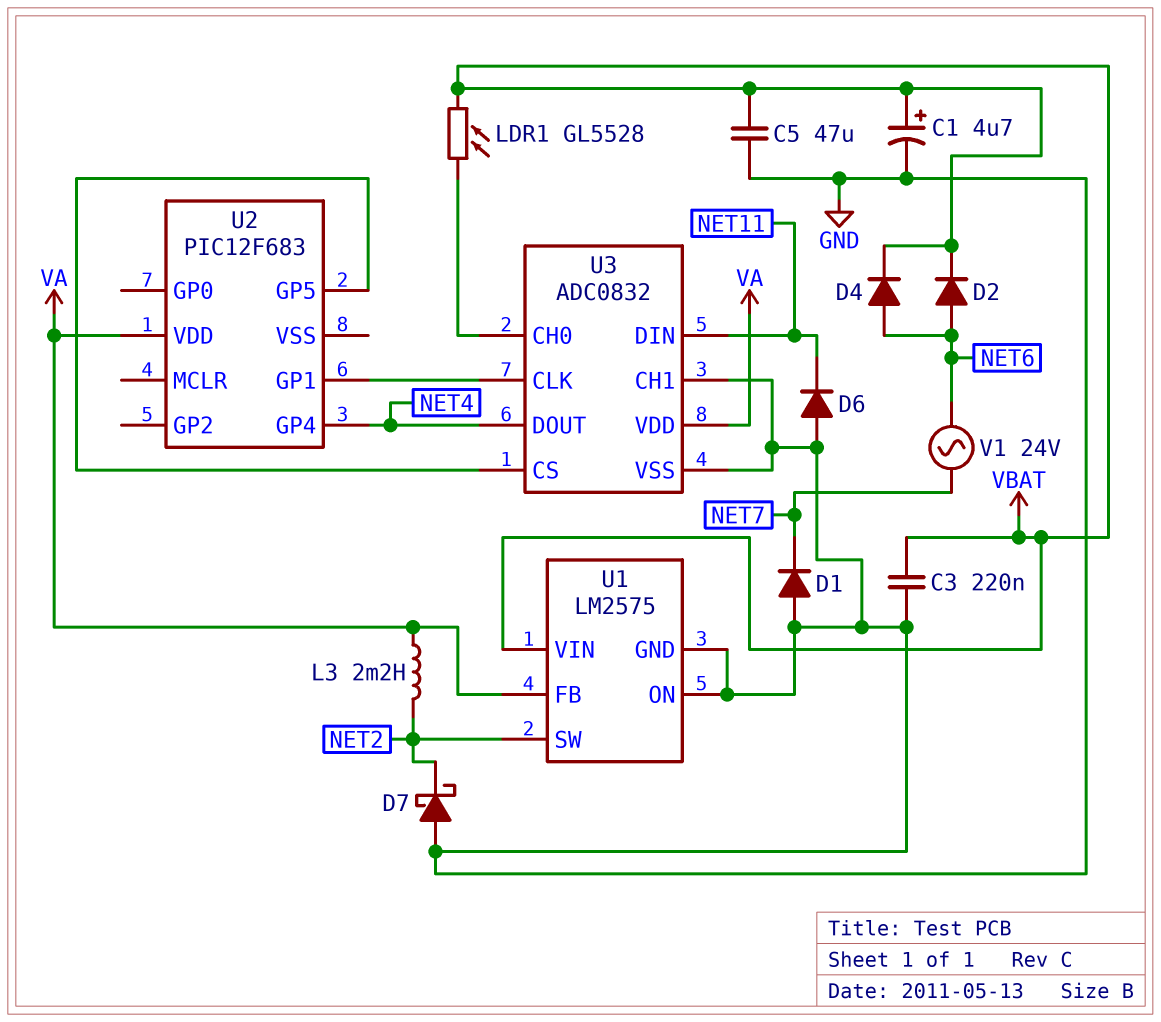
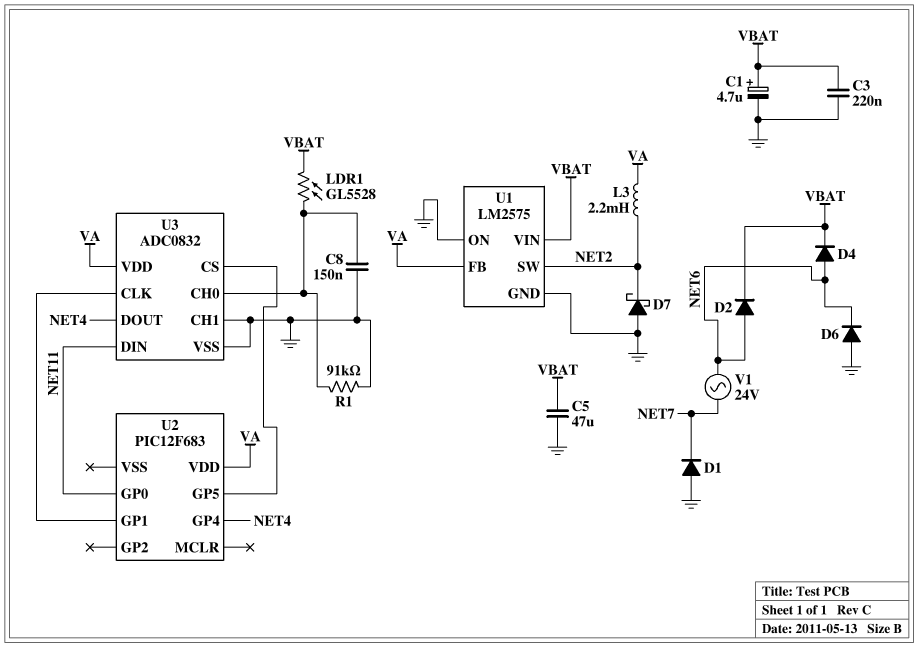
C8: none -> 150nF (GND, U3/CH0)
D6: diode (A GND, K NET11) -> diode (A GND, K NET6)
R1: none -> 91k (GND, U3/CH0)
U2 pin GP0: none -> NET11

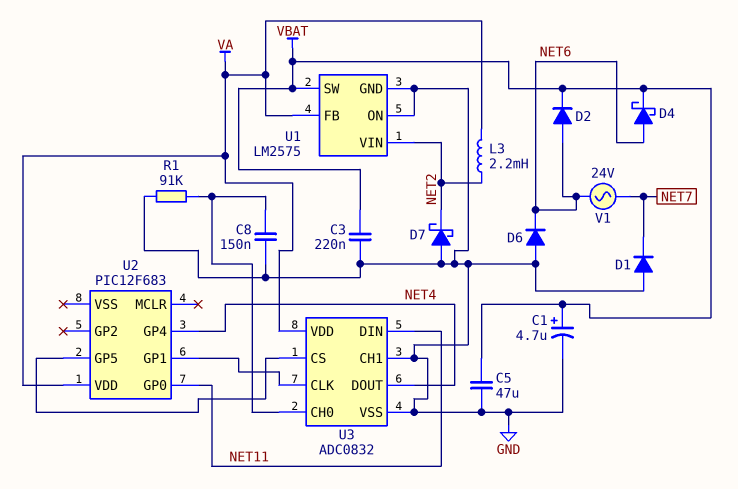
D4: diode (A NET6, K VBAT) -> schottky (A NET6, K VBAT)
LDR1: GL5528 (U3/CH0, VBAT) -> none
U1 pin SW: NET2 -> VBAT
U1 pin VIN: VBAT -> NET2

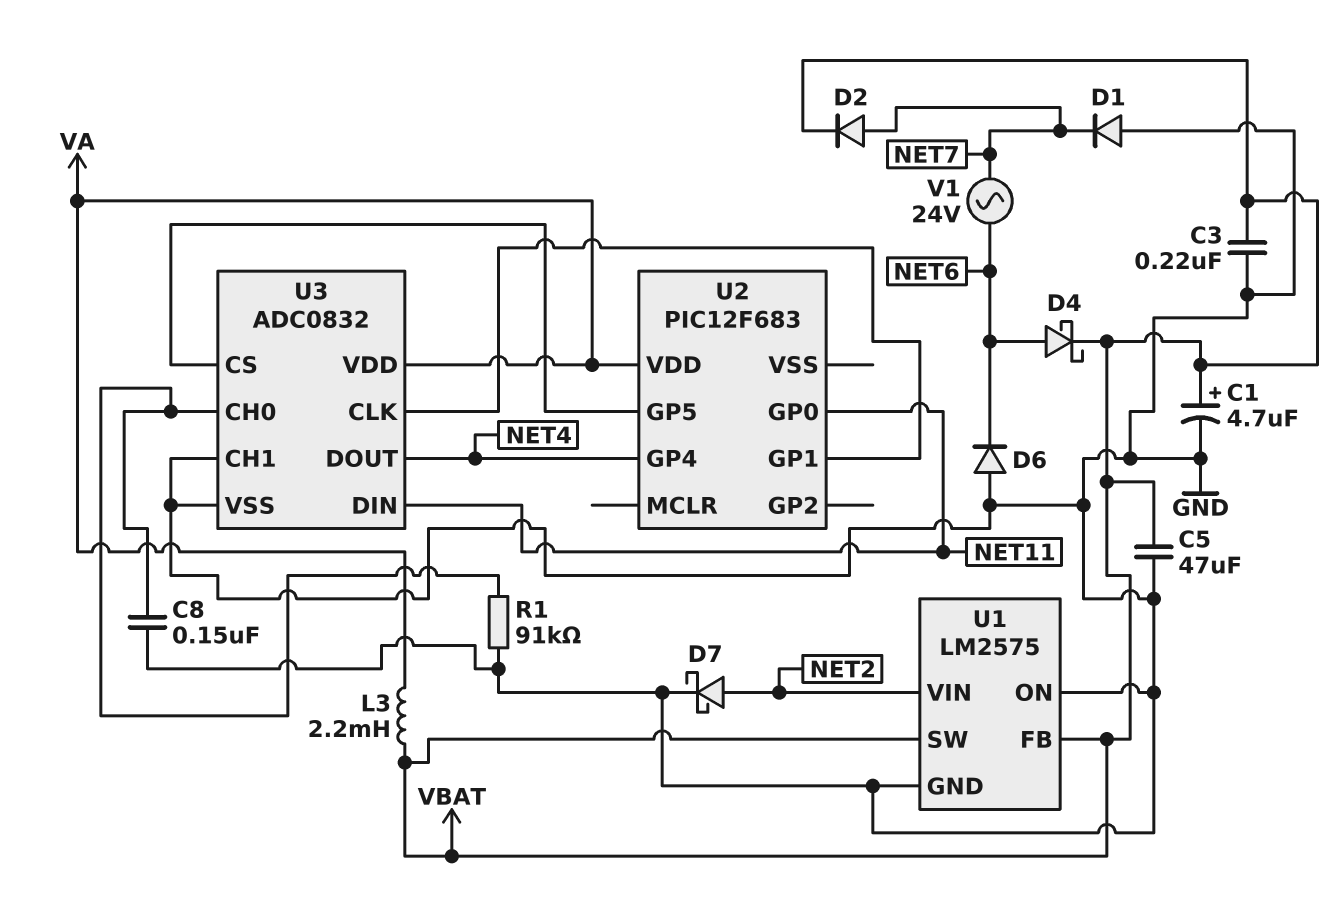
D2: diode (A NET6, K VBAT) -> diode (A NET7, K VBAT)
D7: schottky (A GND, K NET2) -> schottky (A NET2, K GND)
L3: 2.2mH (NET2, VA) -> 2.2mH (VA, VBAT)
U1 pin FB: VA -> VBAT

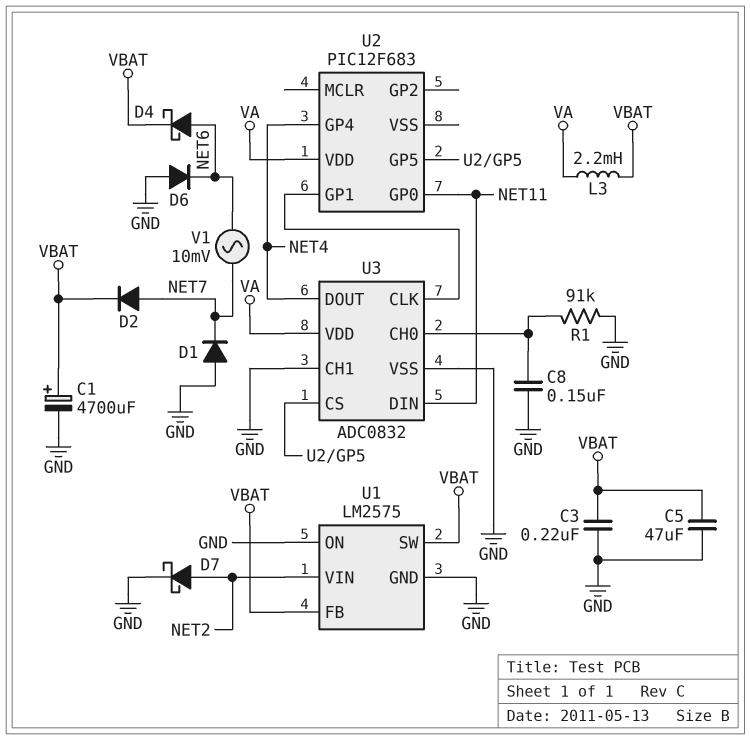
C1: 4.7uF (plus VBAT, minus GND) -> 4700uF (plus VBAT, minus GND)
V1: AC 24V (NET6, NET7) -> AC 10mV (NET6, NET7)

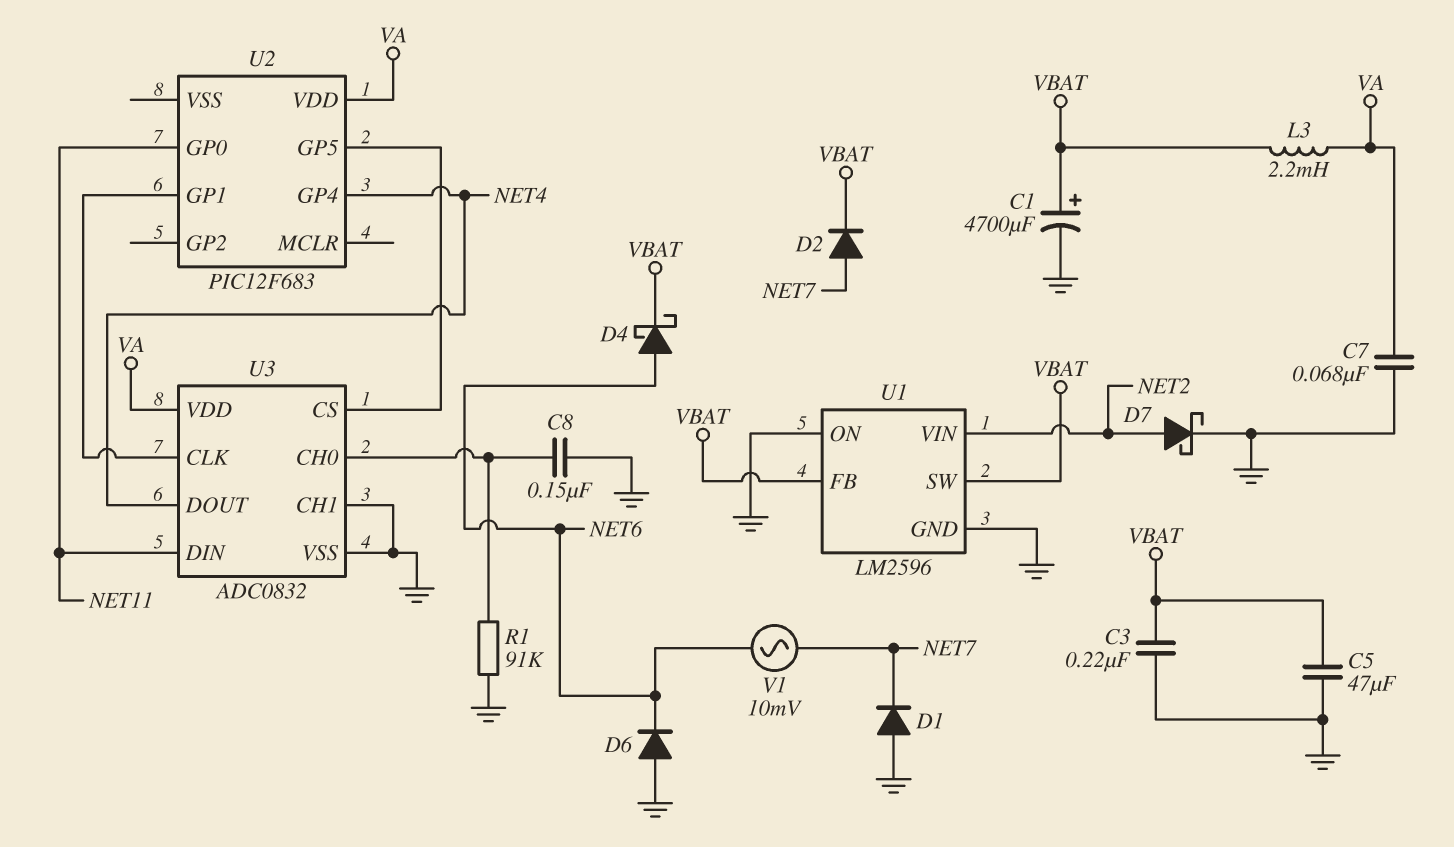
C7: none -> 68nF (GND, VA)
U1: LM2575 -> LM2596

